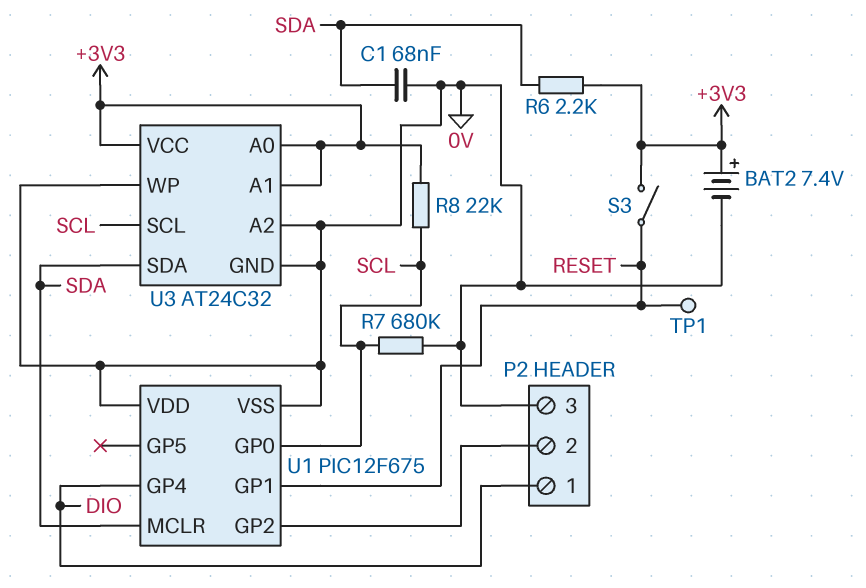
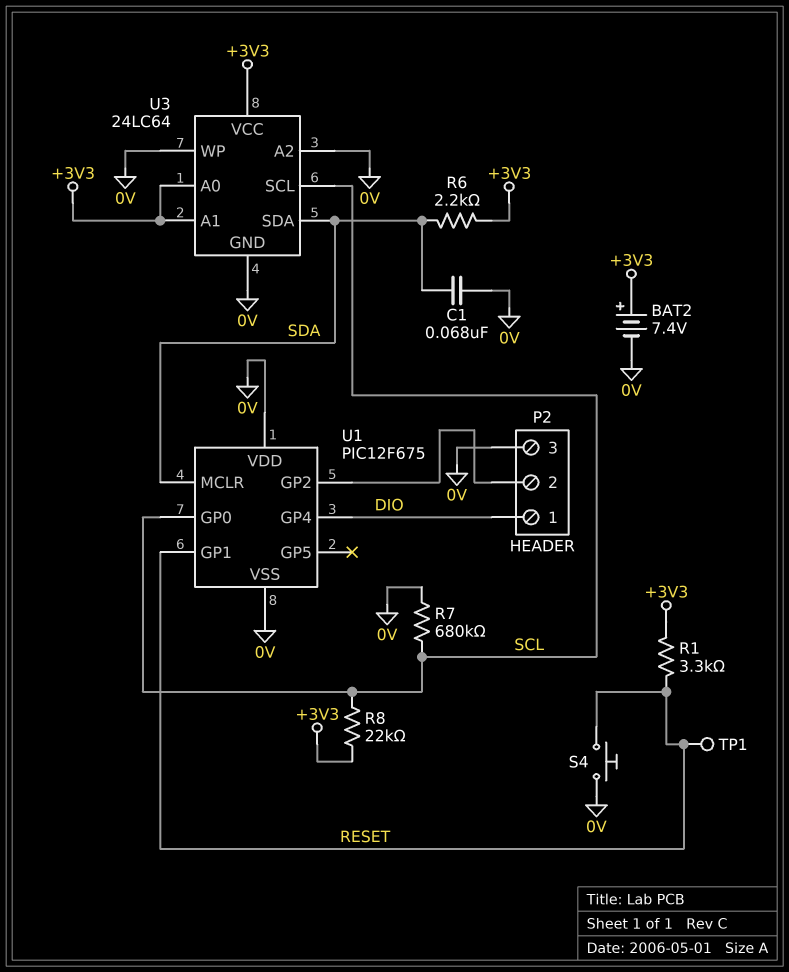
R1: none -> 3.3k (+3V3, RESET)
S3: switch (+3V3, RESET) -> none
S4: none -> button (0V, RESET)
U3: AT24C32 -> 24LC64

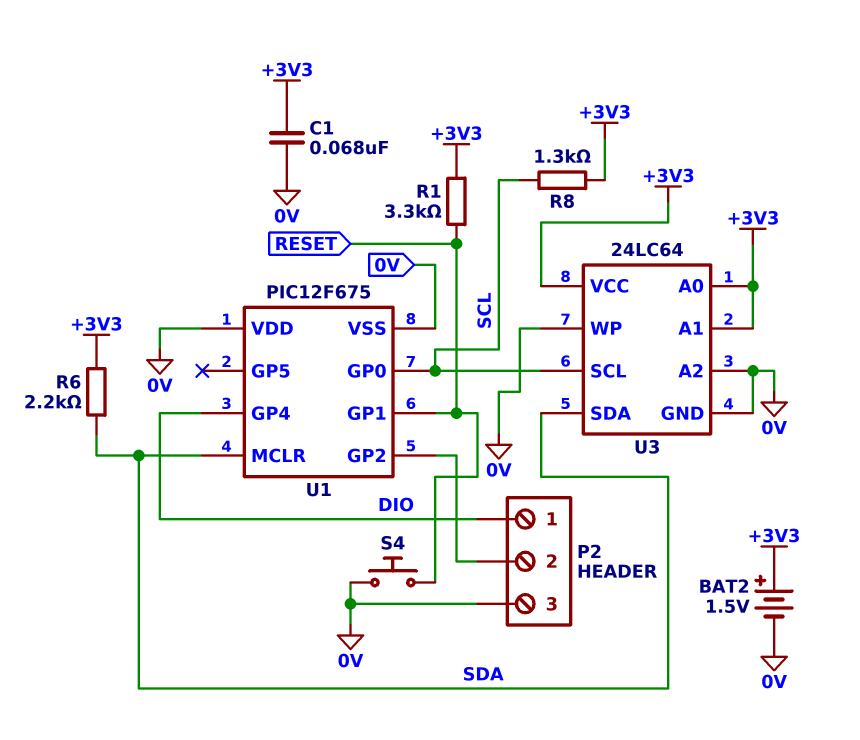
BAT2: 7.4V (plus +3V3, minus 0V) -> 1.5V (plus +3V3, minus 0V)
C1: 68nF (0V, SDA) -> 68nF (+3V3, 0V)
R7: 680k (0V, SCL) -> none
R8: 22k (+3V3, SCL) -> 1.3k (+3V3, SCL)
TP1: test point (RESET) -> none

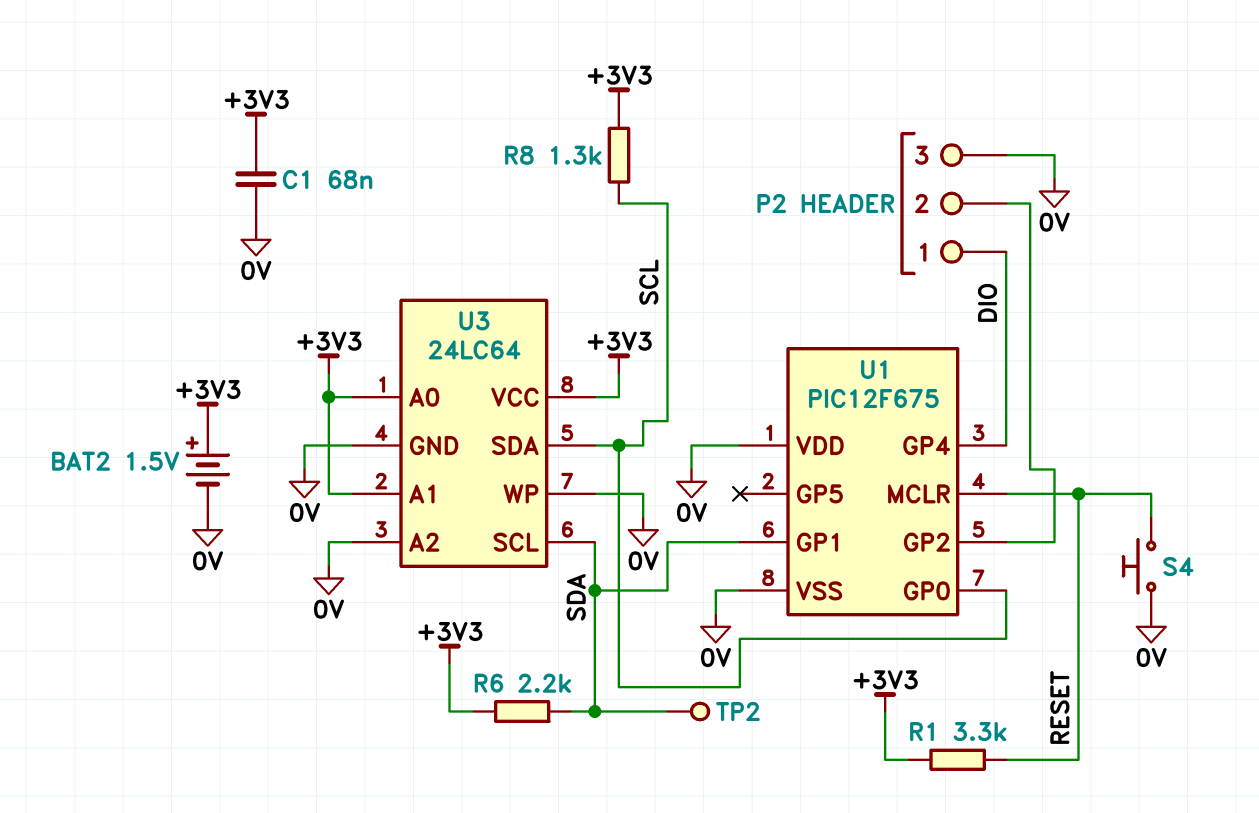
TP2: none -> test point (SDA)
U1 pin GP1: RESET -> SDA
U1 pin MCLR: SDA -> RESET
U3 pin SCL: SCL -> SDA
U3 pin SDA: SDA -> SCL

